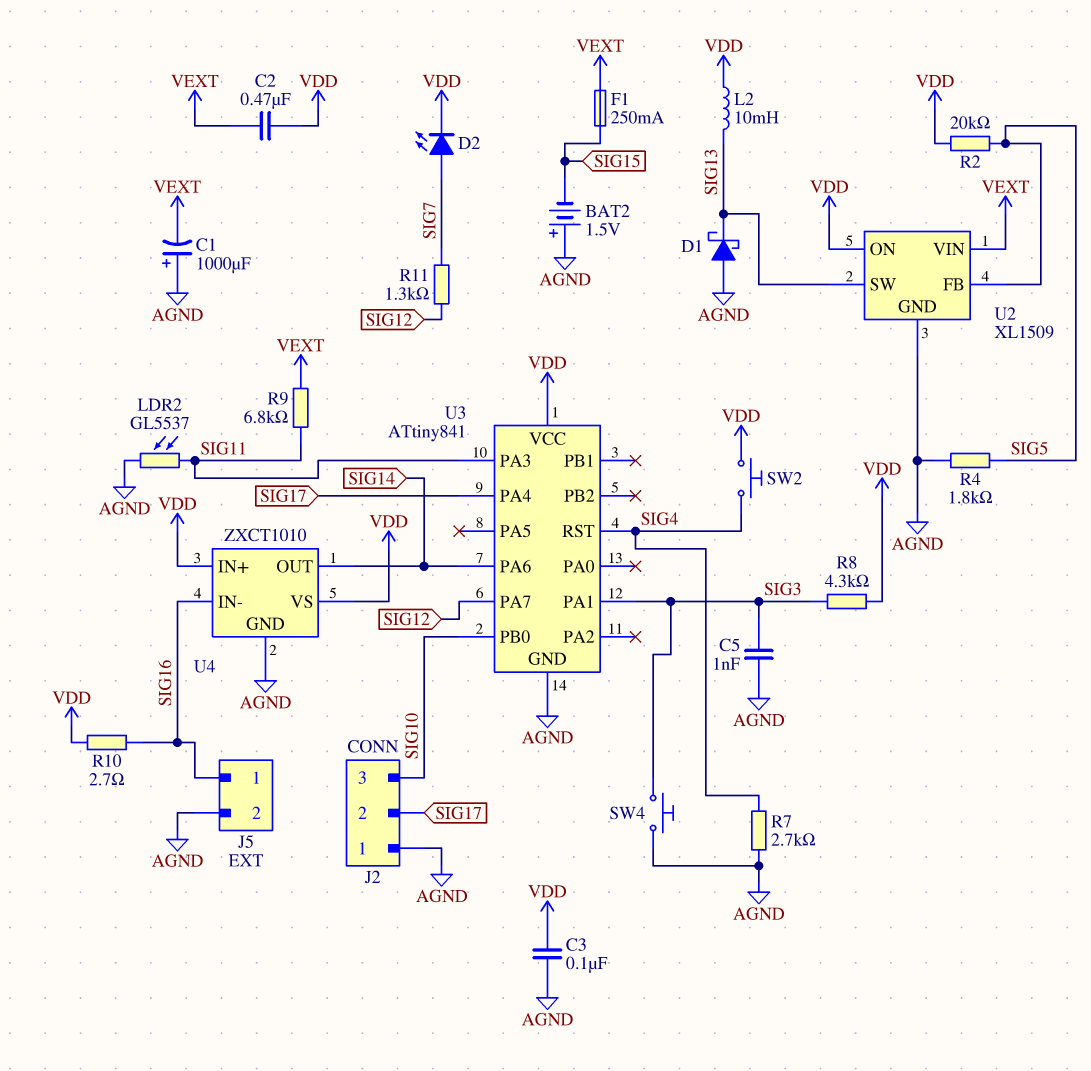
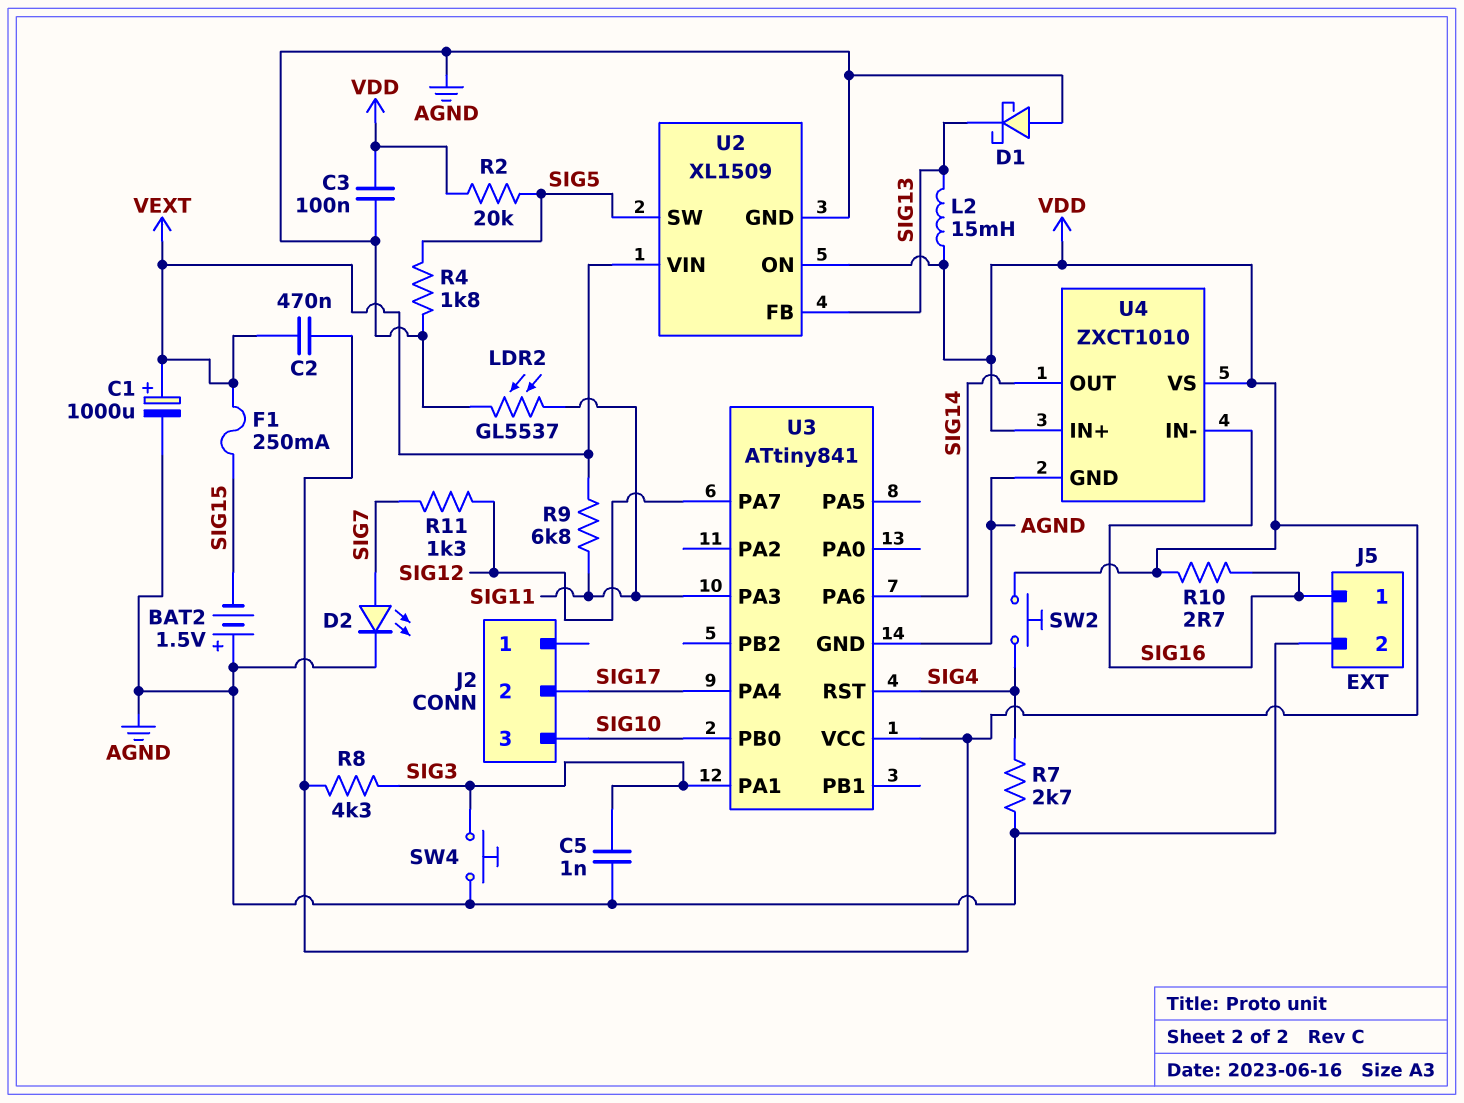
C1: 1000uF (plus AGND, minus VEXT) -> 1000uF (plus VEXT, minus AGND)
D2: LED (A SIG7, K VDD) -> LED (A SIG7, K AGND)
J2 pin 1: AGND -> none
L2: 10mH (SIG13, VDD) -> 15mH (SIG13, VDD)
U2 pin FB: SIG5 -> SIG13
U2 pin SW: SIG13 -> SIG5

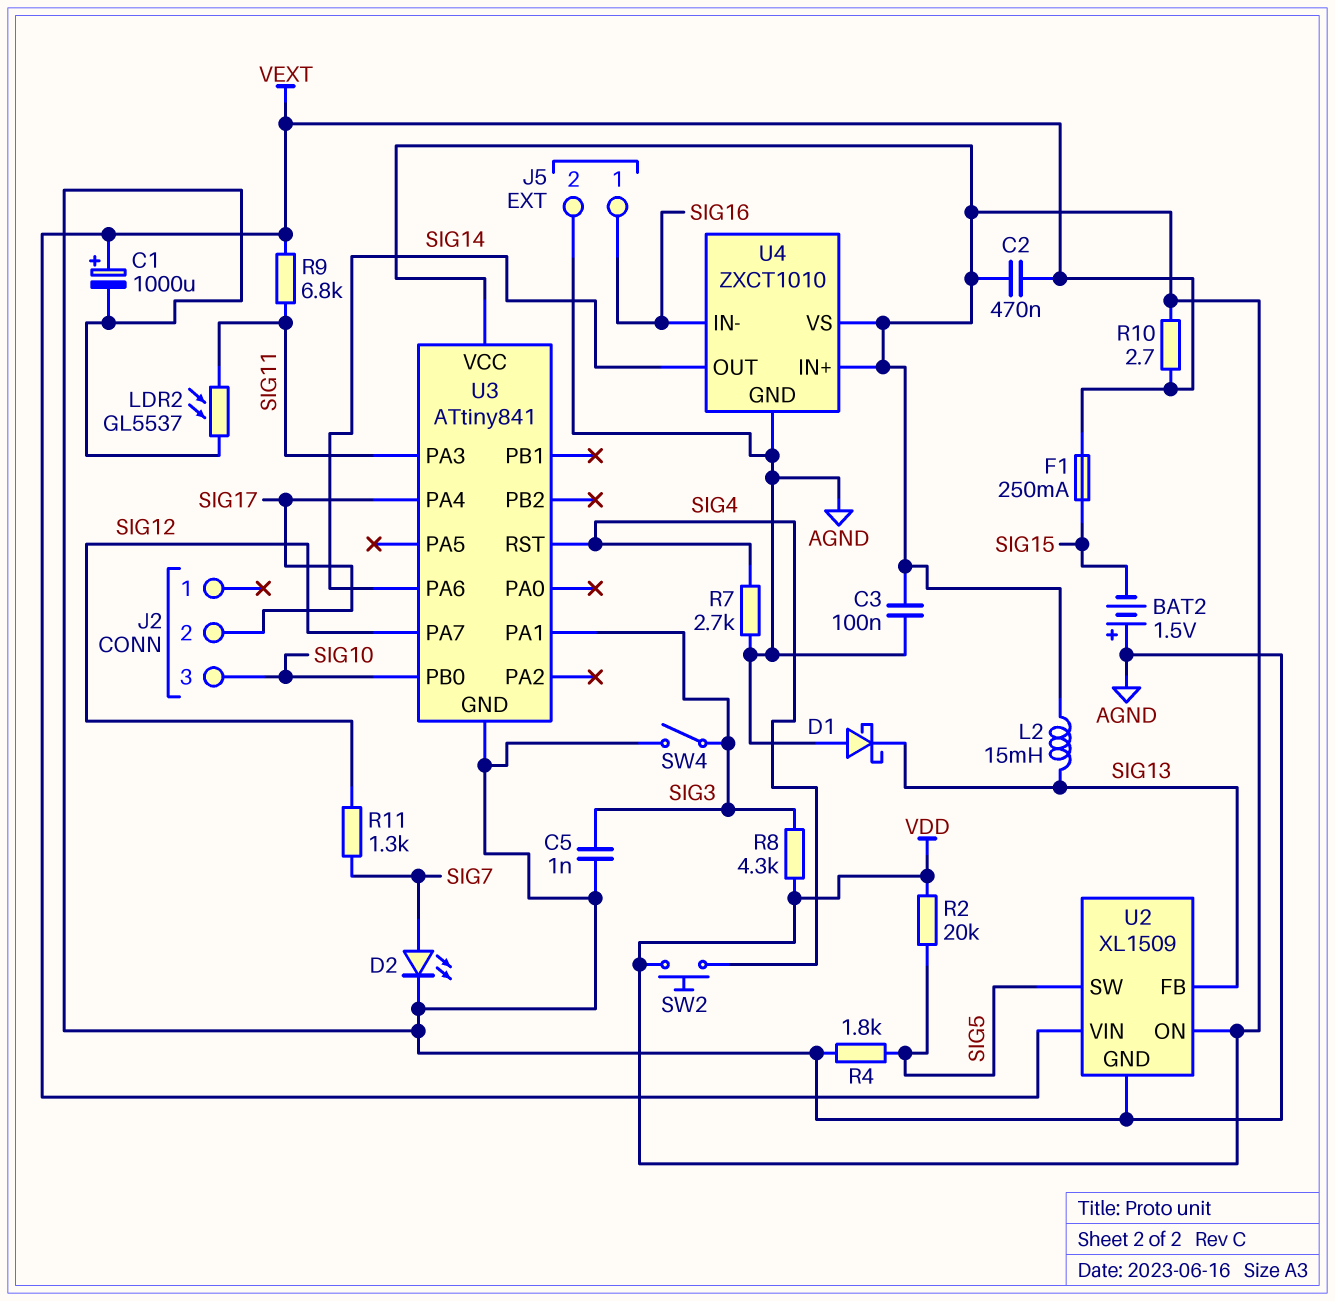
R10: 2.7 (SIG16, VDD) -> 2.7 (VDD, VEXT)
SW4: button (AGND, SIG3) -> switch (AGND, SIG3)

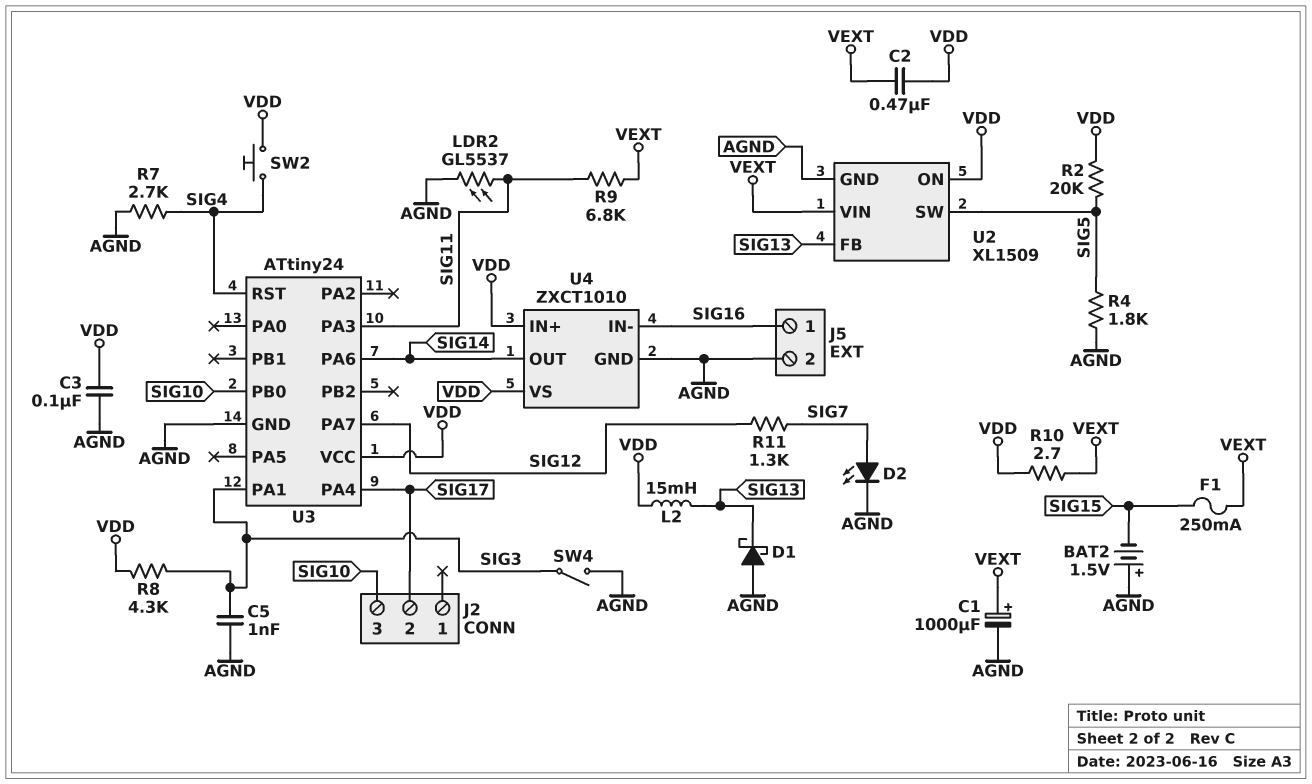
U3: ATtiny841 -> ATtiny24

